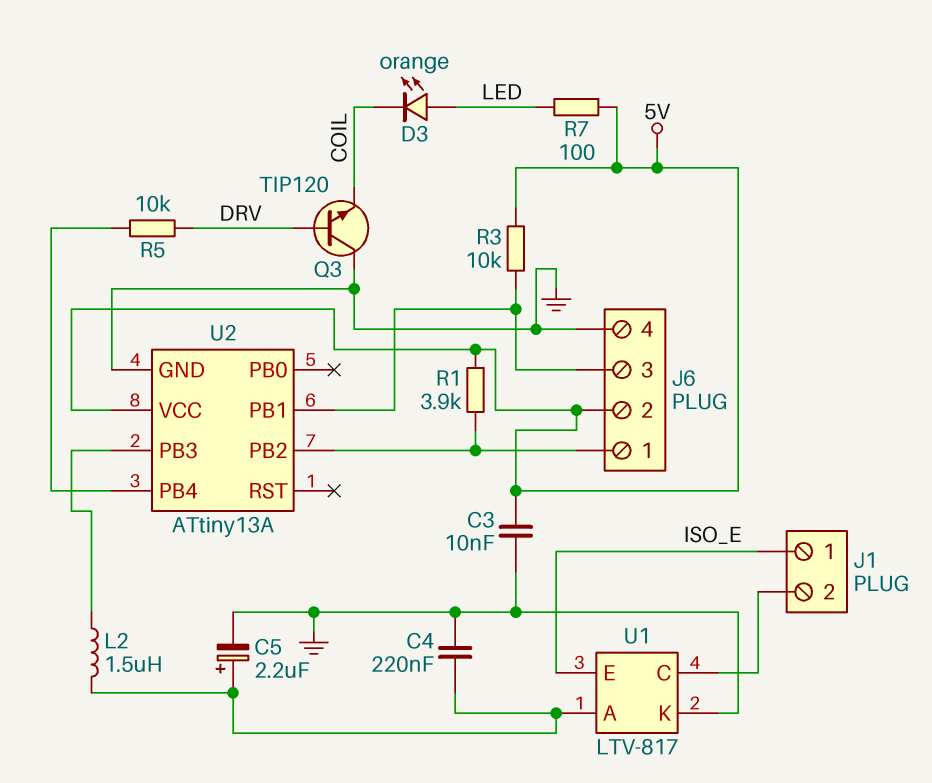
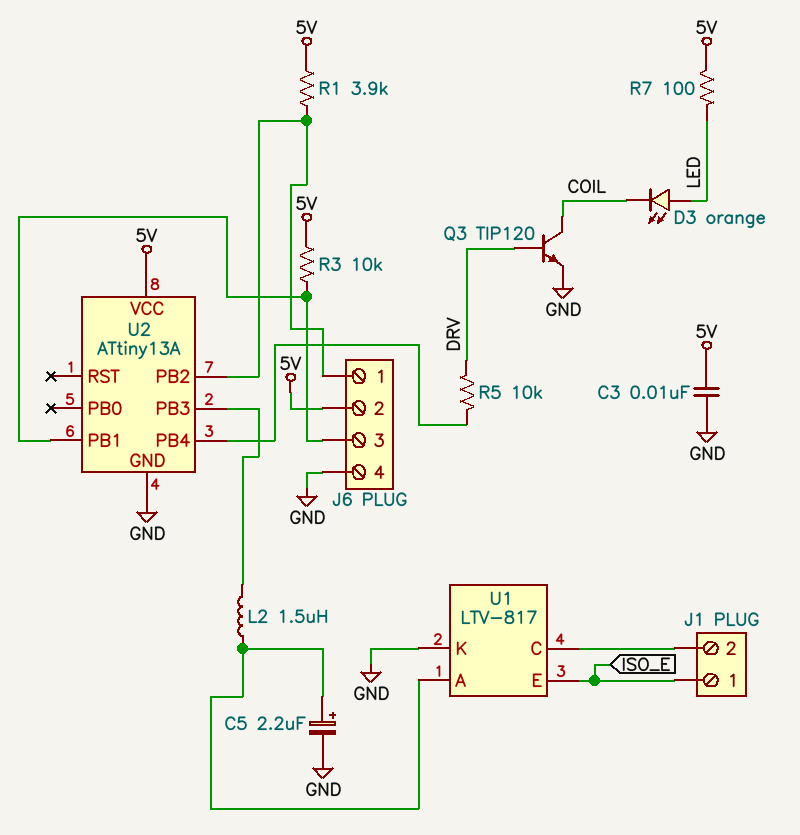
C4: 220nF (GND, U1/A) -> none
Q3: NPN TIP120 (B DRV, C GND, E COIL) -> NPN TIP120 (B DRV, C COIL, E GND)

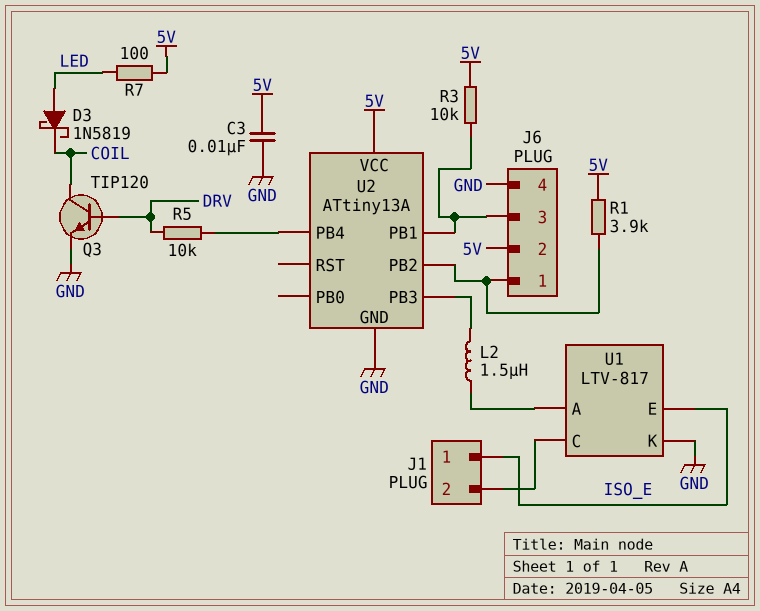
C5: 2.2uF (plus U1/A, minus GND) -> none
D3: LED orange (A LED, K COIL) -> schottky 1N5819 (A LED, K COIL)

